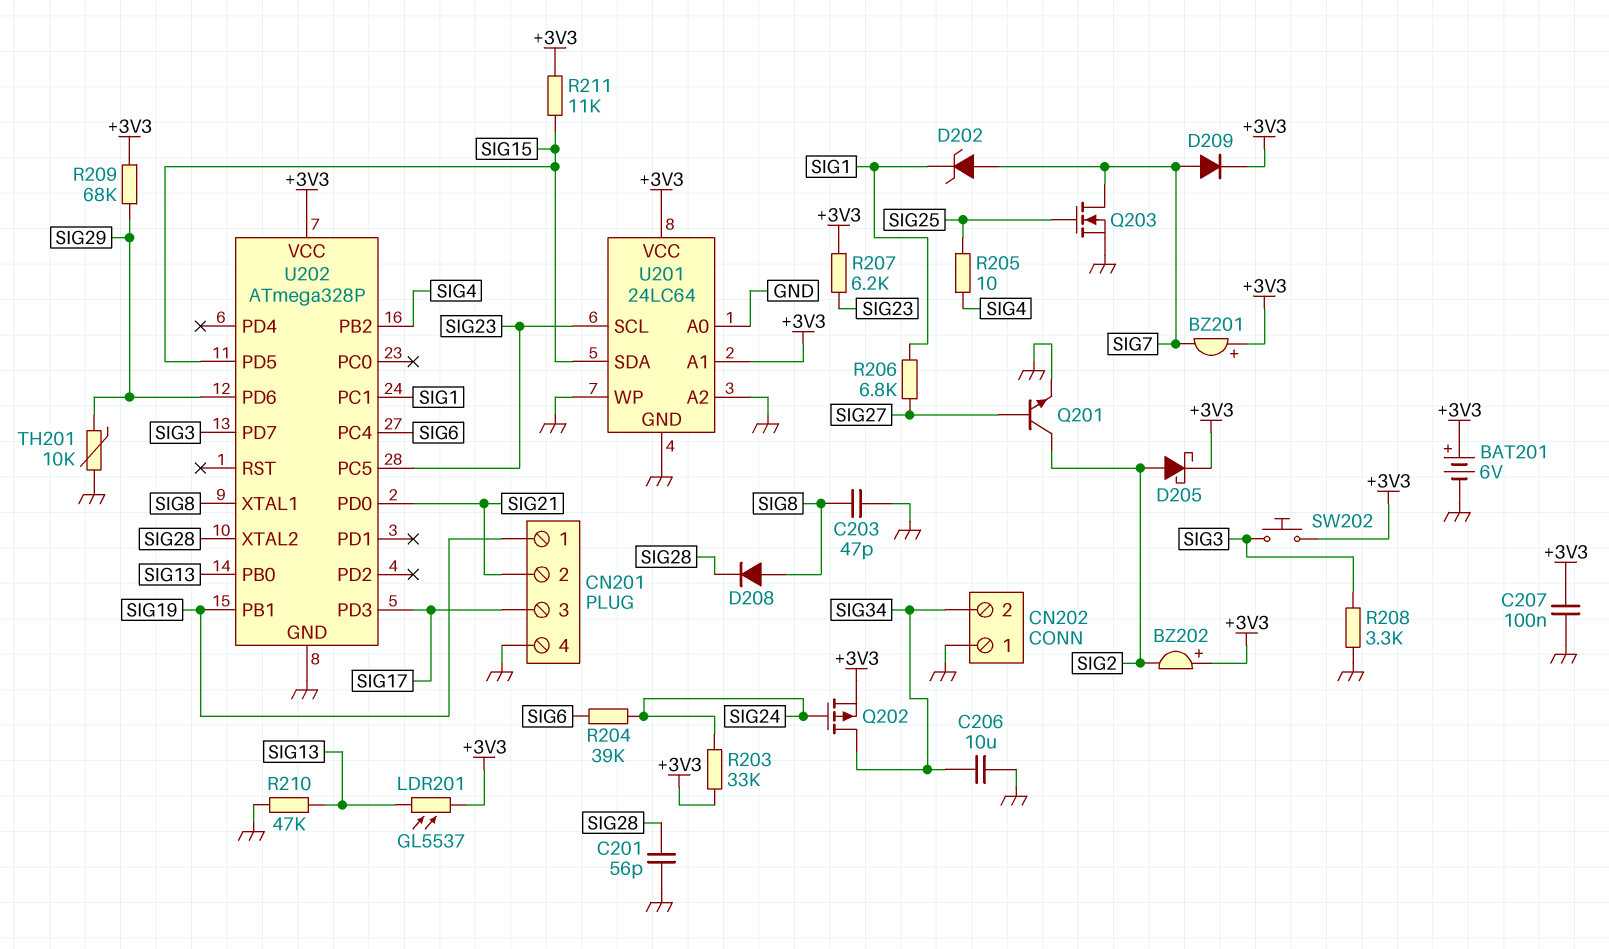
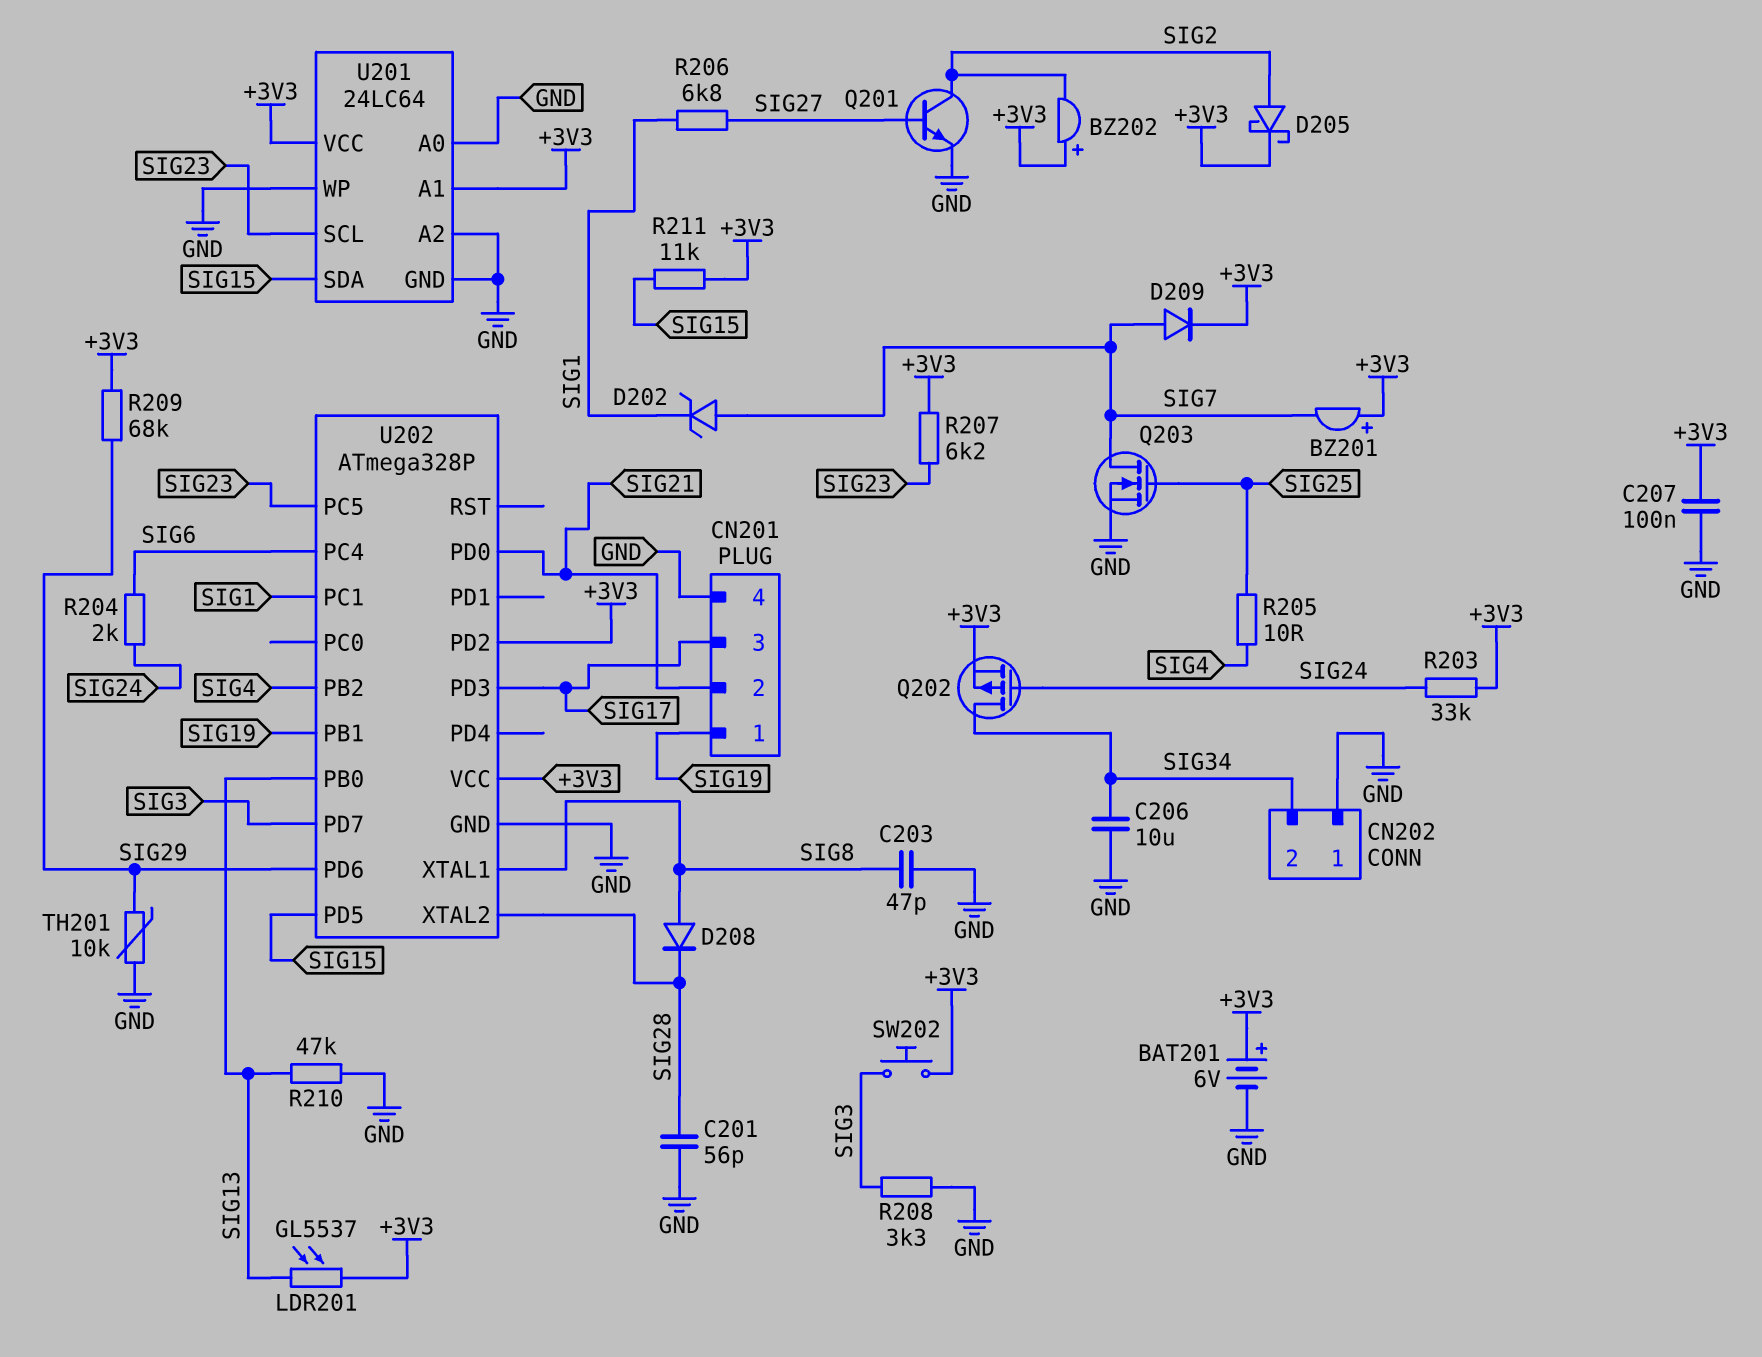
R204: 39k (SIG6, SIG24) -> 2k (SIG6, SIG24)
U202 pin PD2: none -> +3V3

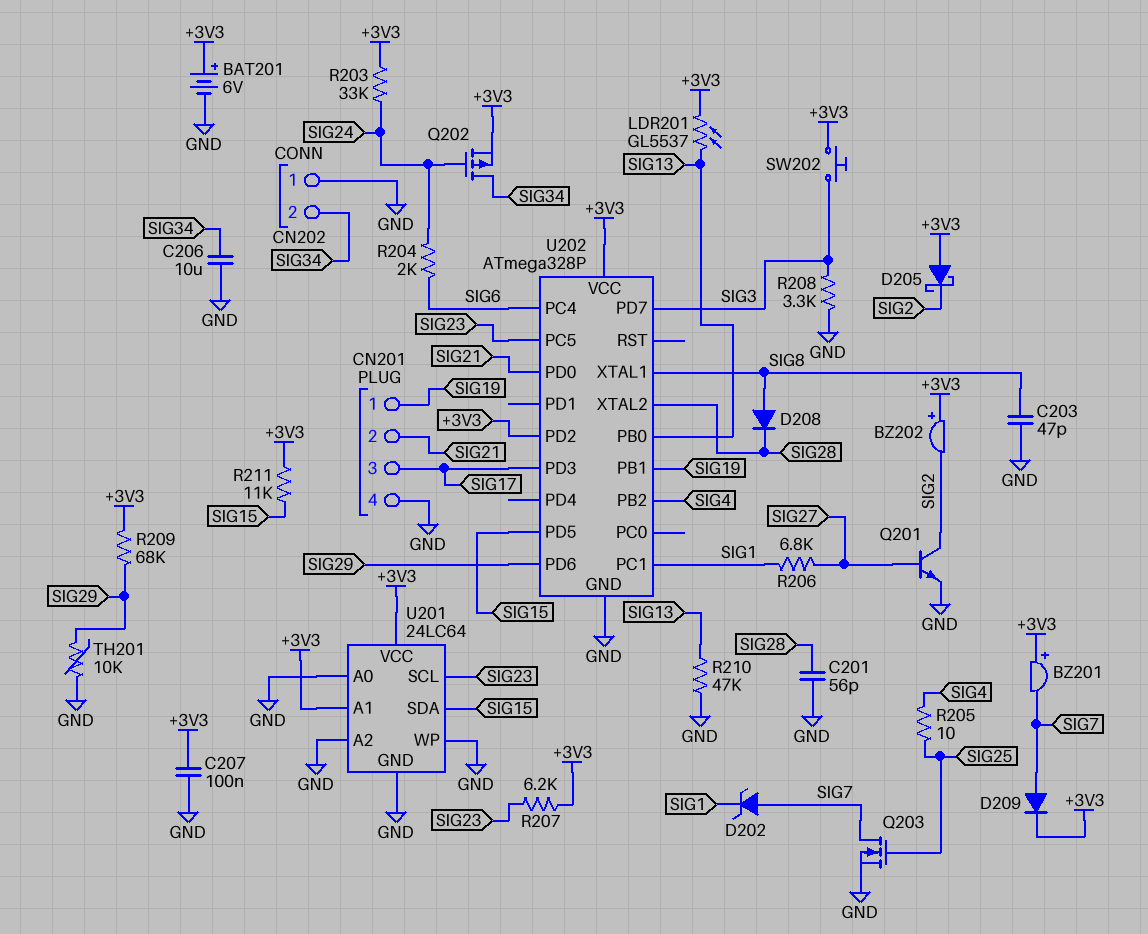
D205: schottky (A SIG2, K +3V3) -> schottky (A +3V3, K SIG2)

